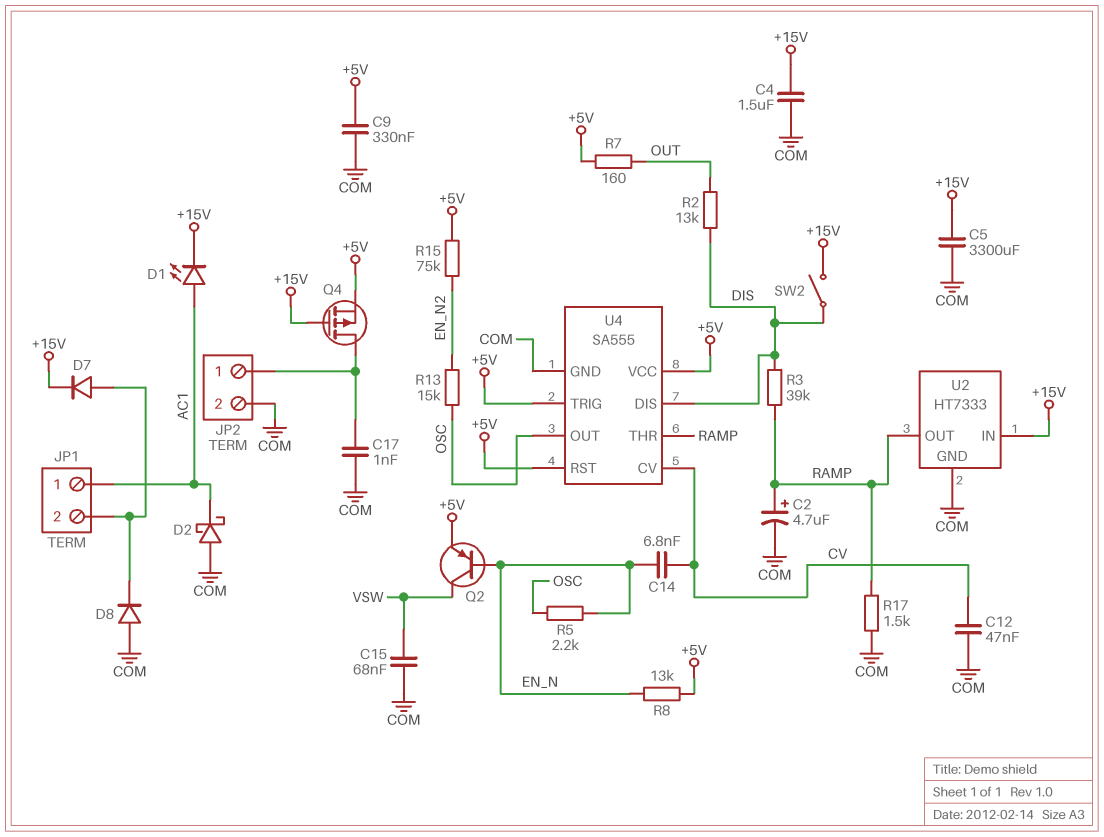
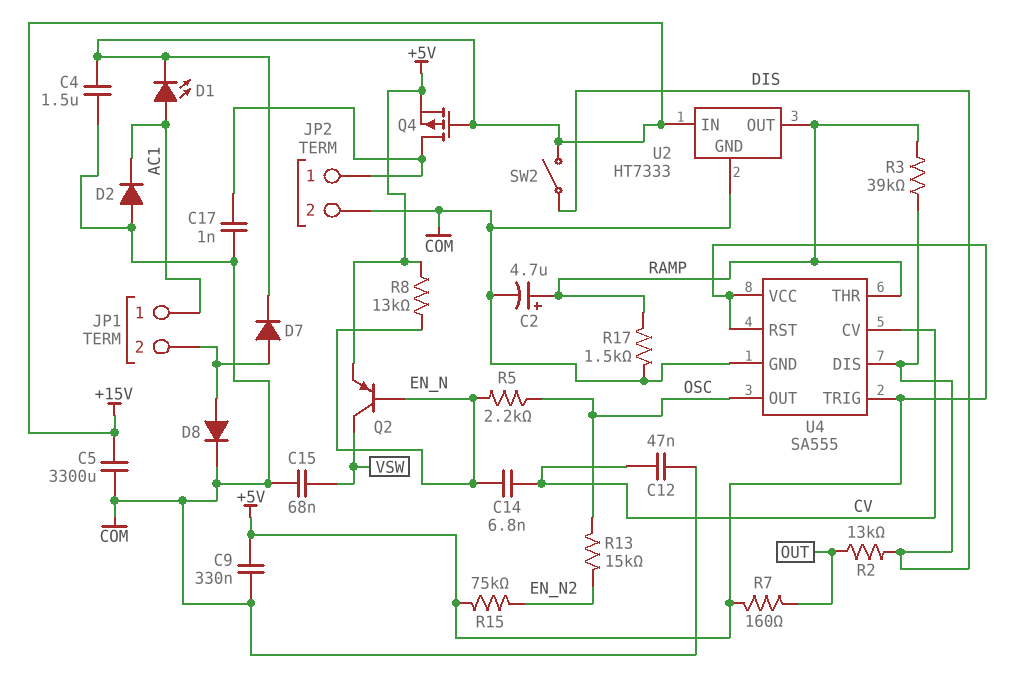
D2: schottky (A COM, K AC1) -> diode (A COM, K AC1)
D8: diode (A COM, K JP1/2) -> diode (A JP1/2, K COM)

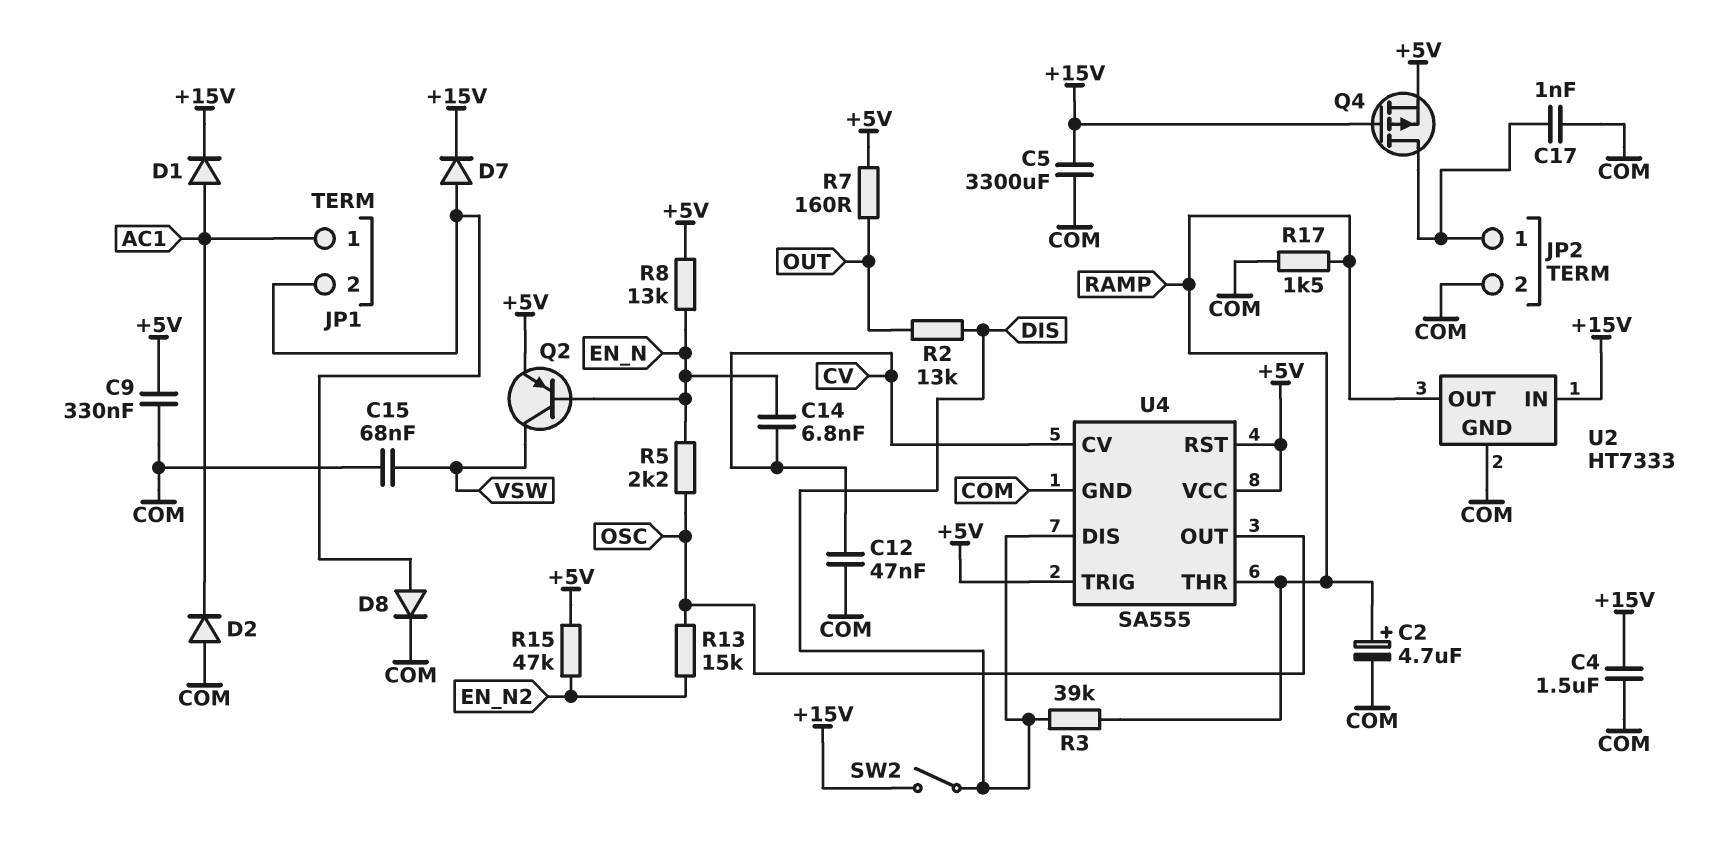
D1: LED (A AC1, K +15V) -> diode (A AC1, K +15V)
R15: 75k (+5V, EN_N2) -> 47k (+5V, EN_N2)

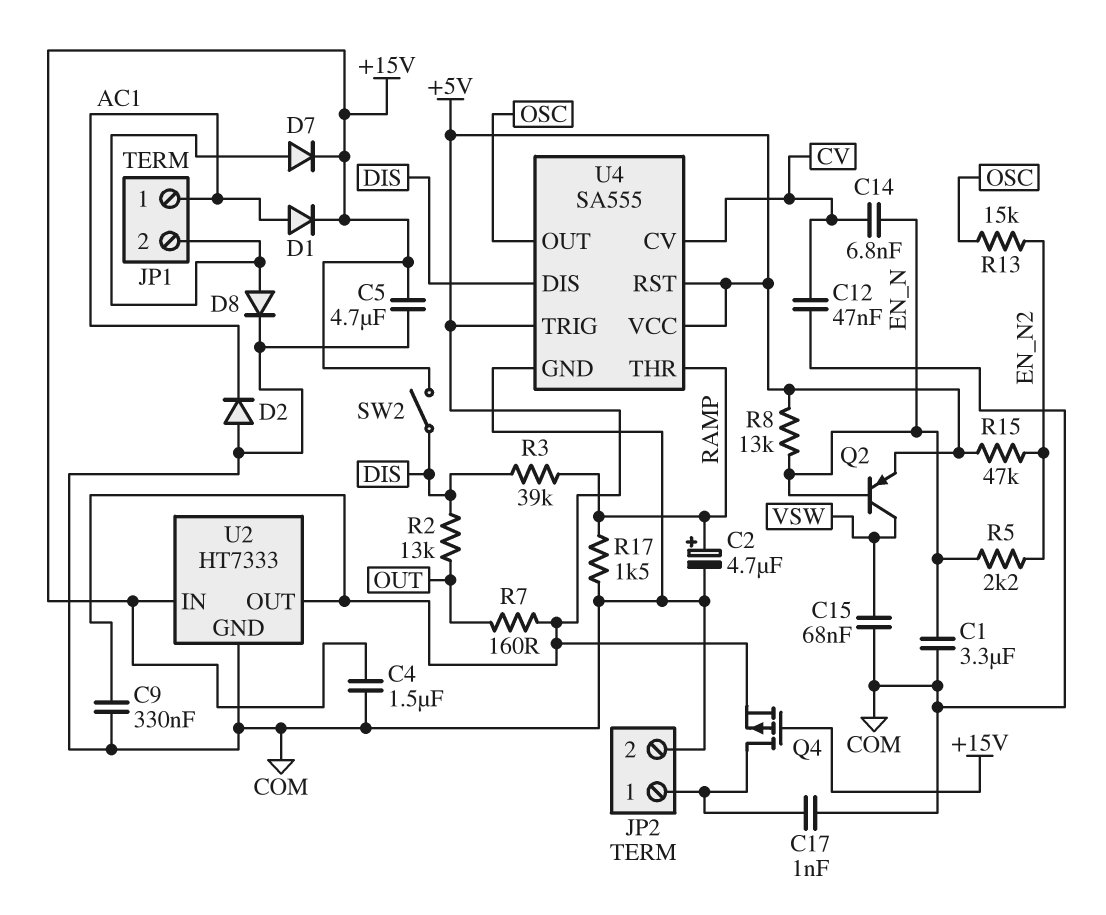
C1: none -> 3.3uF (COM, EN_N)
C5: 3300uF (+15V, COM) -> 4.7uF (+15V, COM)
R5: 2.2k (EN_N, OSC) -> 2.2k (EN_N, EN_N2)
U2 pin OUT: RAMP -> +5V

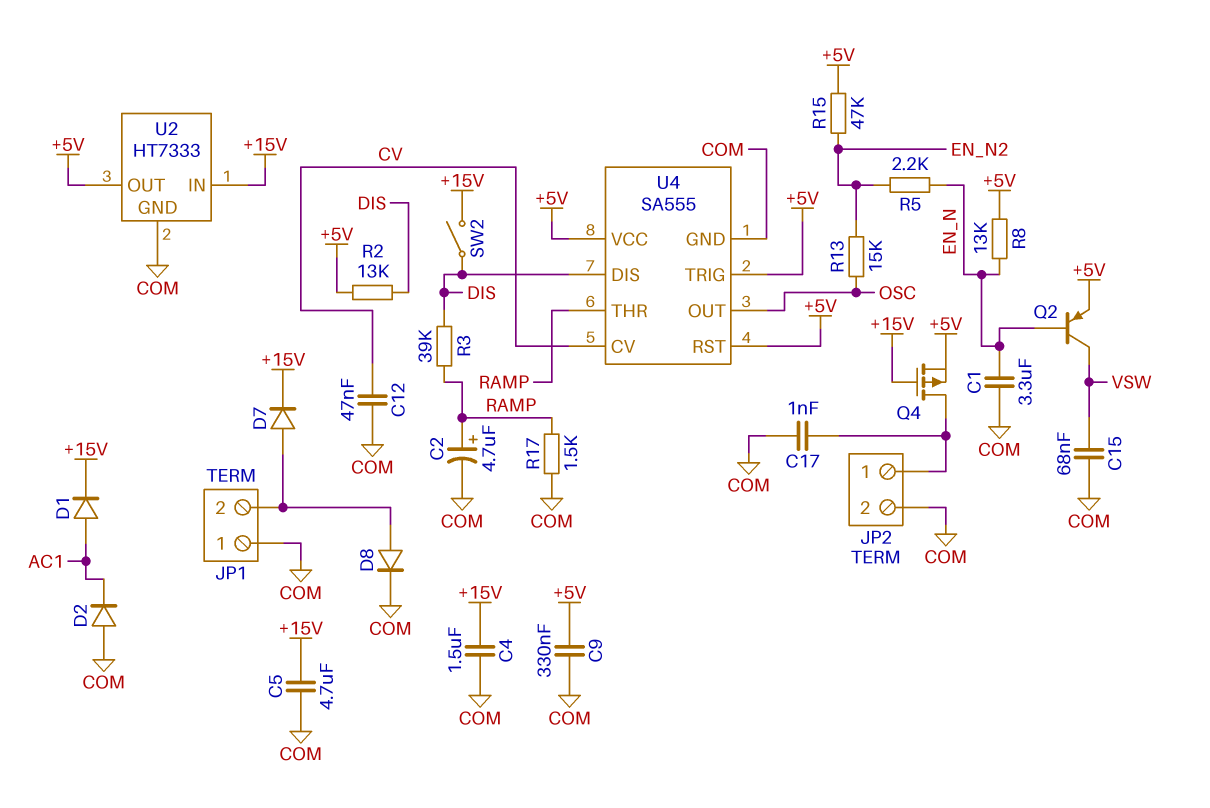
C14: 6.8nF (CV, EN_N) -> none
JP1 pin 1: AC1 -> COM
R2: 13k (DIS, OUT) -> 13k (+5V, DIS)
R7: 160 (+5V, OUT) -> none

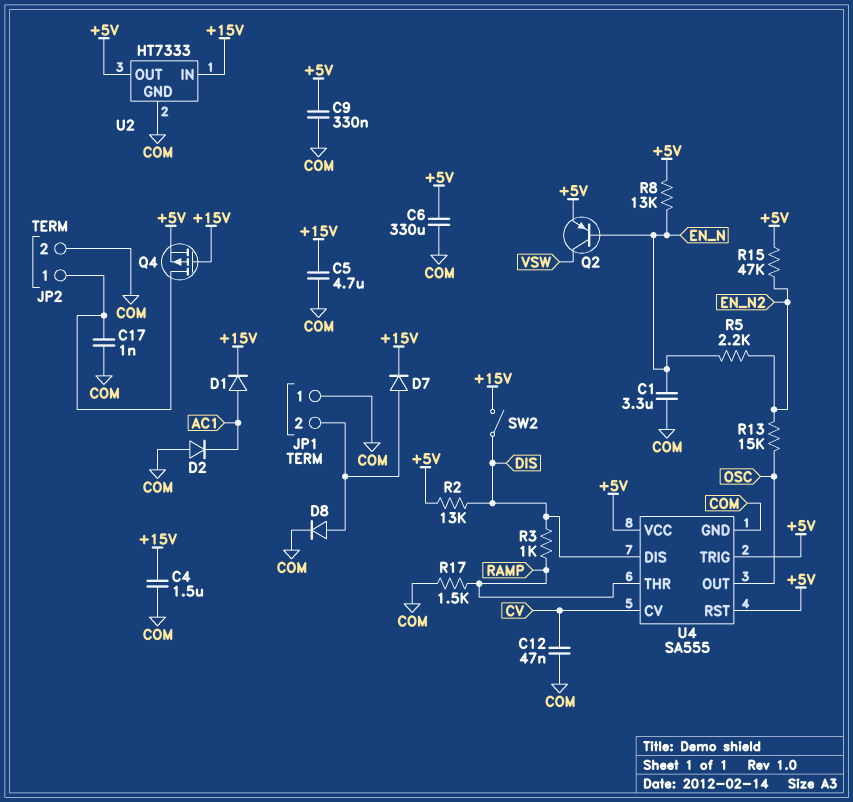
C2: 4.7uF (plus RAMP, minus COM) -> none
C6: none -> 330uF (+5V, COM)
C15: 68nF (COM, VSW) -> none
R3: 39k (DIS, RAMP) -> 1k (DIS, RAMP)

